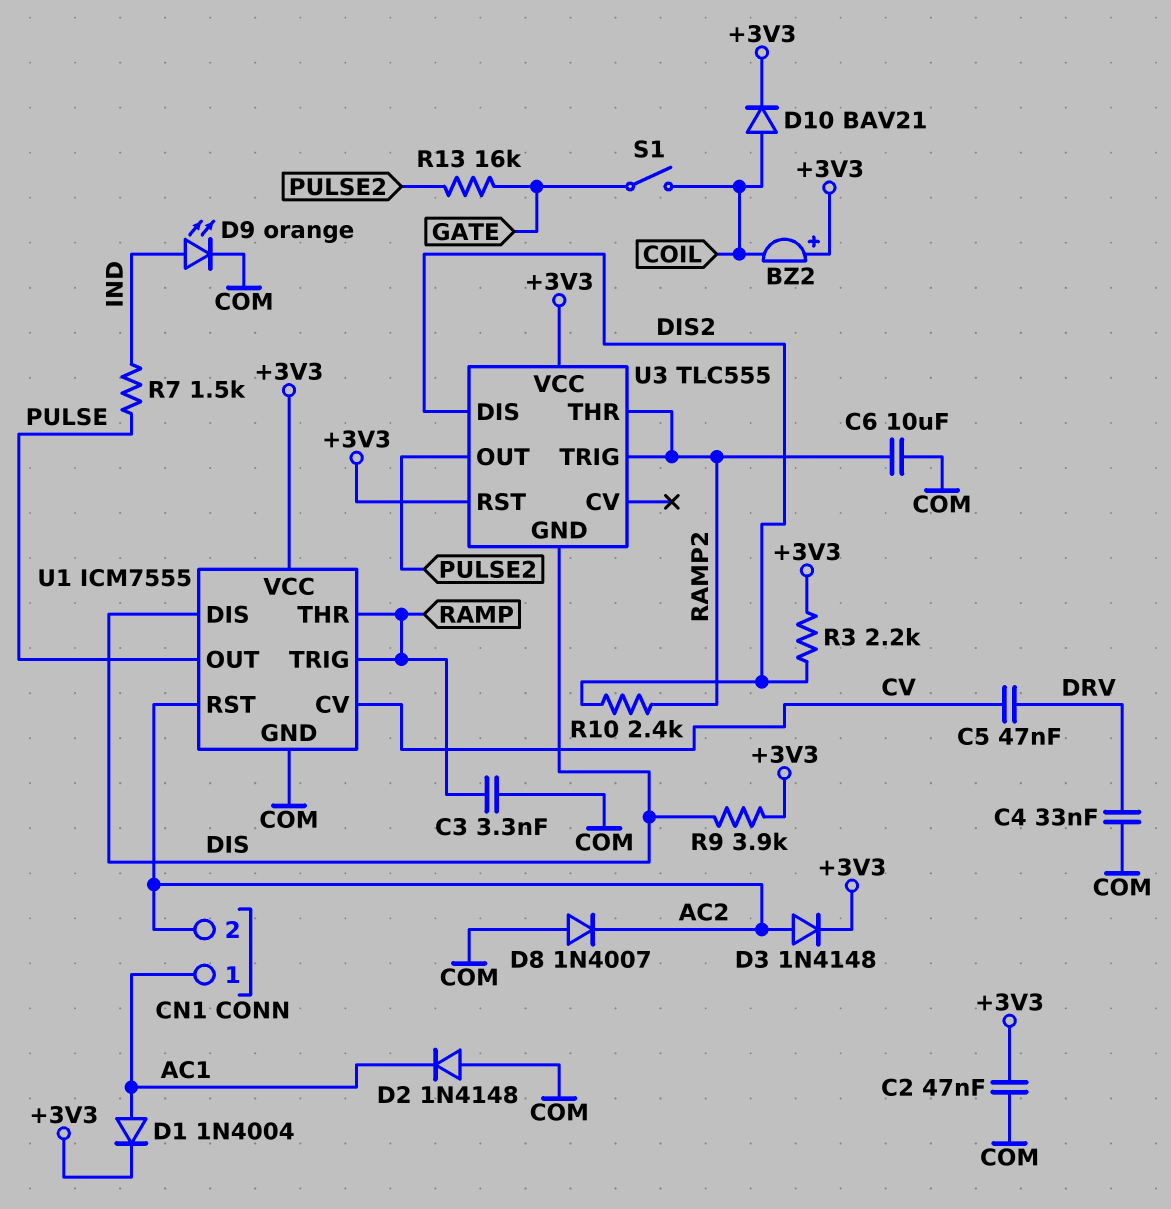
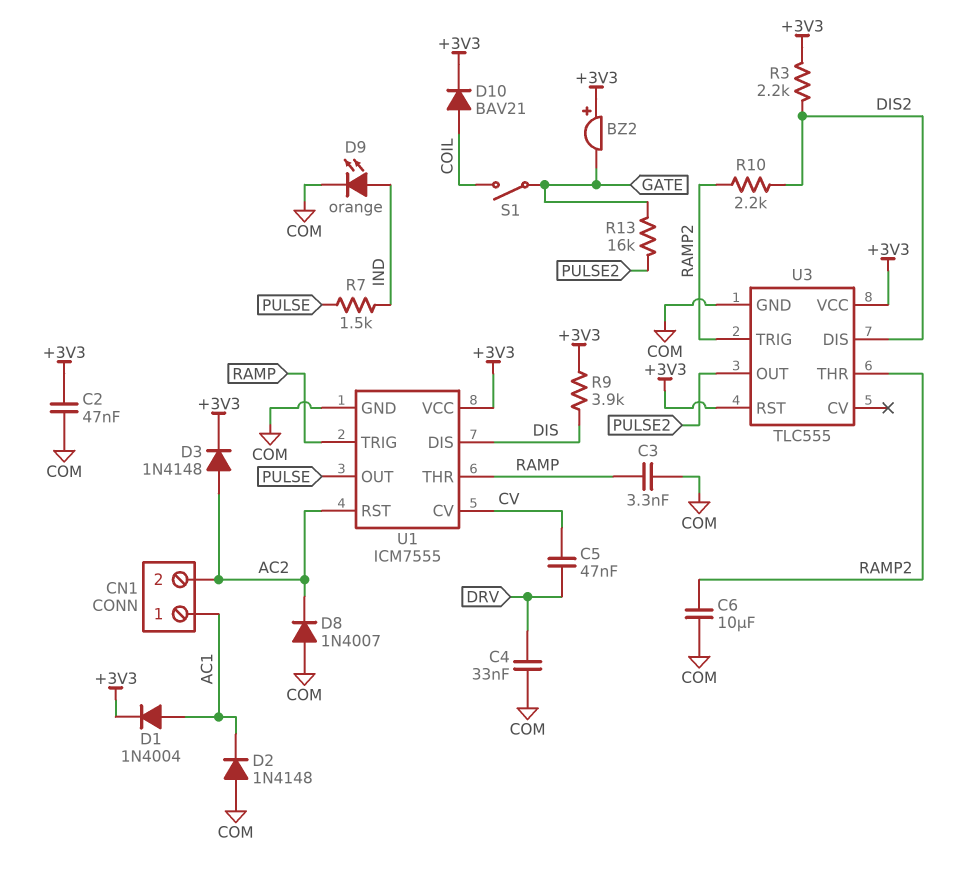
BZ2: buzzer (plus +3V3, minus COIL) -> buzzer (plus +3V3, minus GATE)
R10: 2.4k (DIS2, RAMP2) -> 2.2k (DIS2, RAMP2)
U3 pin GND: DIS -> COM

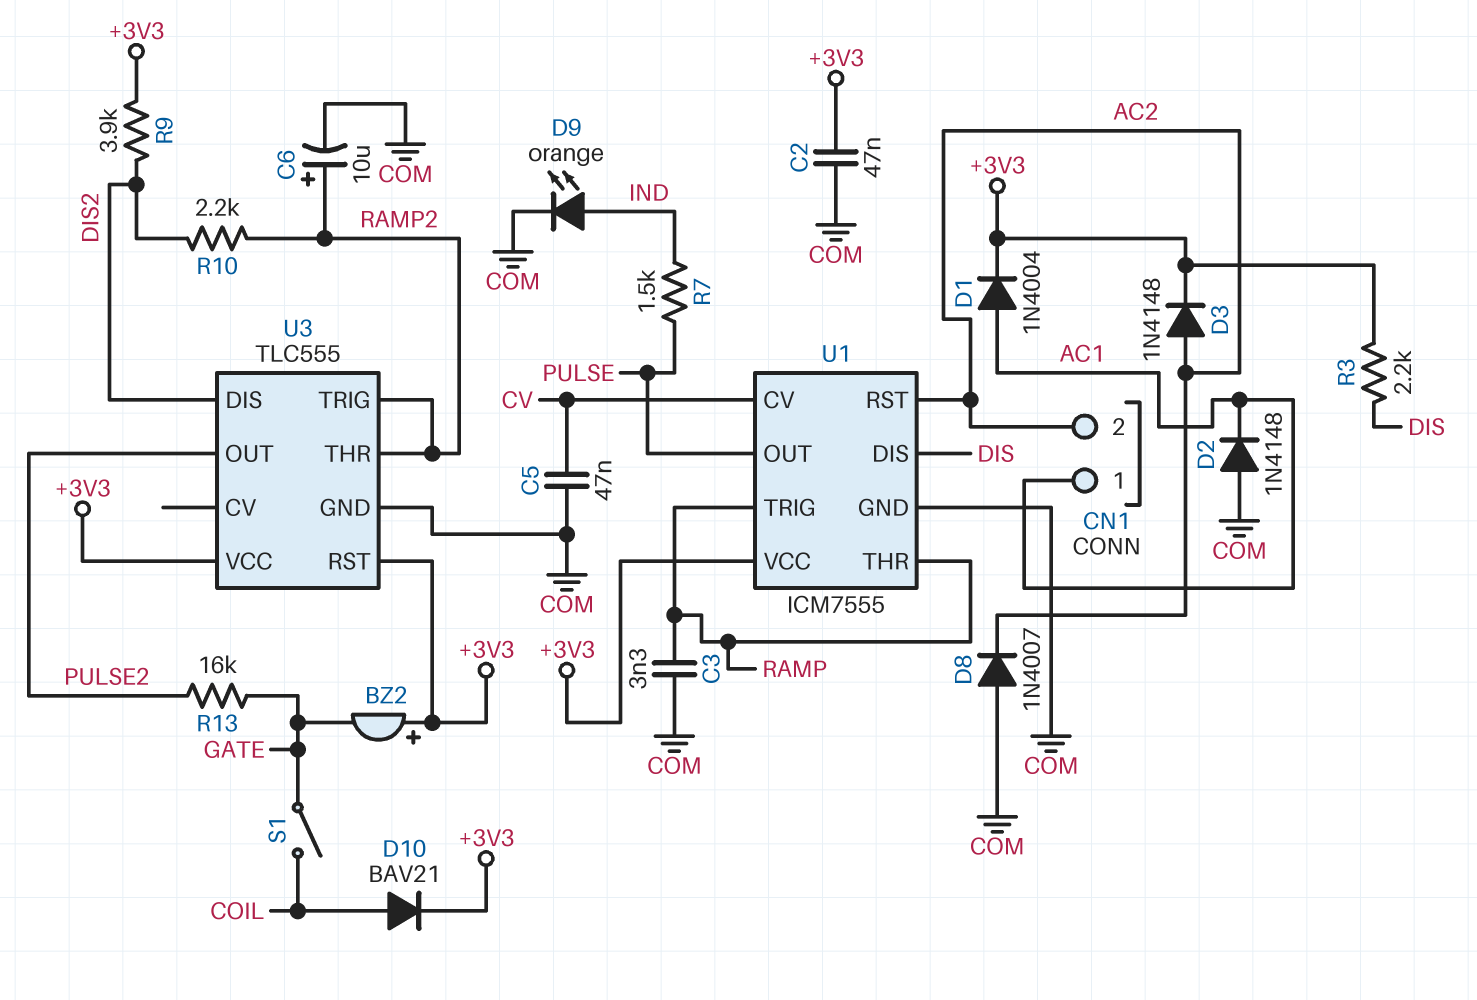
C4: 33nF (COM, DRV) -> none
C5: 47nF (CV, DRV) -> 47nF (COM, CV)
C6: 10uF (COM, RAMP2) -> 10uF (plus RAMP2, minus COM)
R3: 2.2k (+3V3, DIS2) -> 2.2k (+3V3, DIS)
R9: 3.9k (+3V3, DIS) -> 3.9k (+3V3, DIS2)

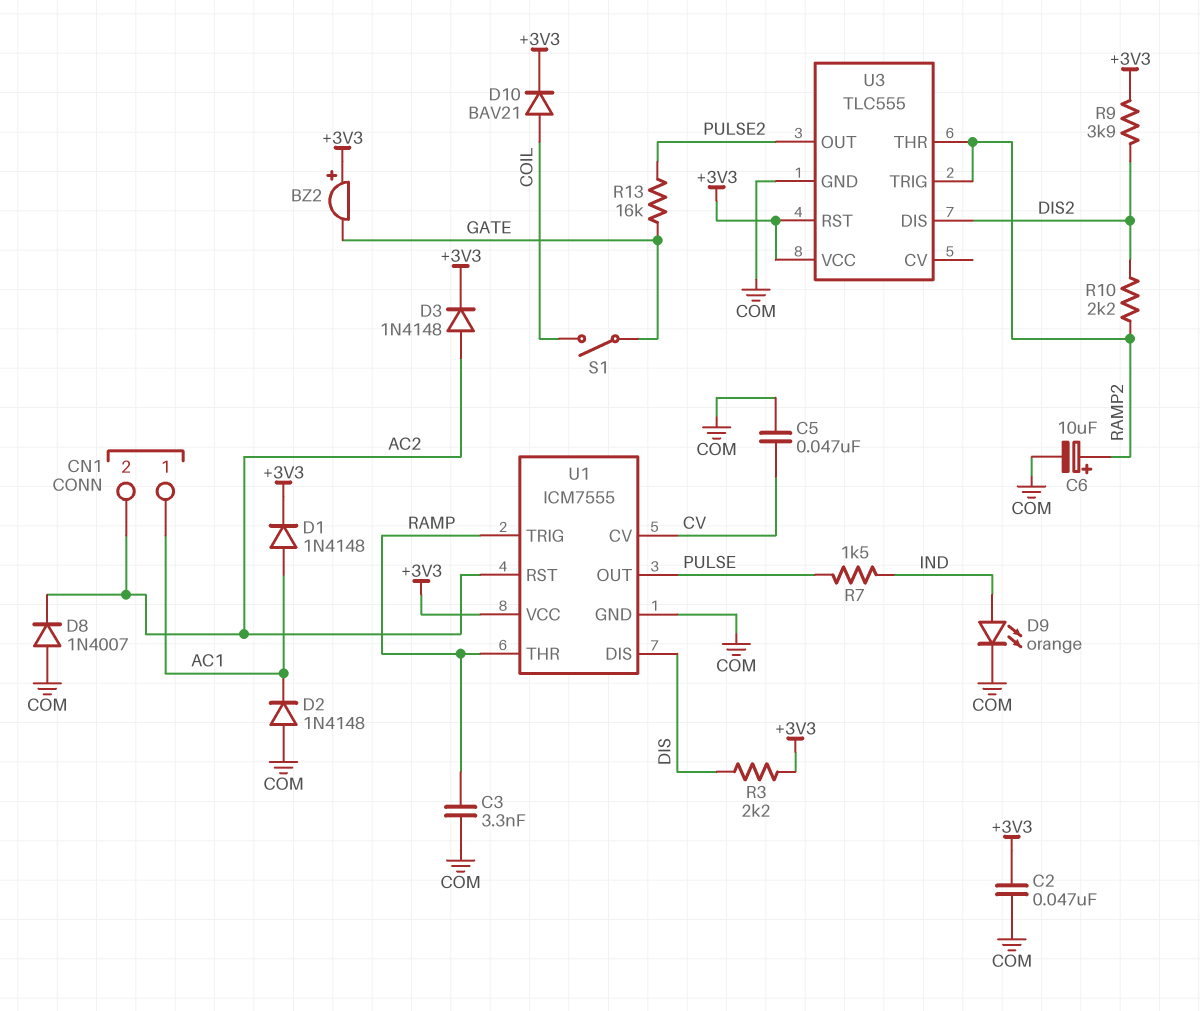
D1: diode 1N4004 (A AC1, K +3V3) -> diode 1N4148 (A AC1, K +3V3)

